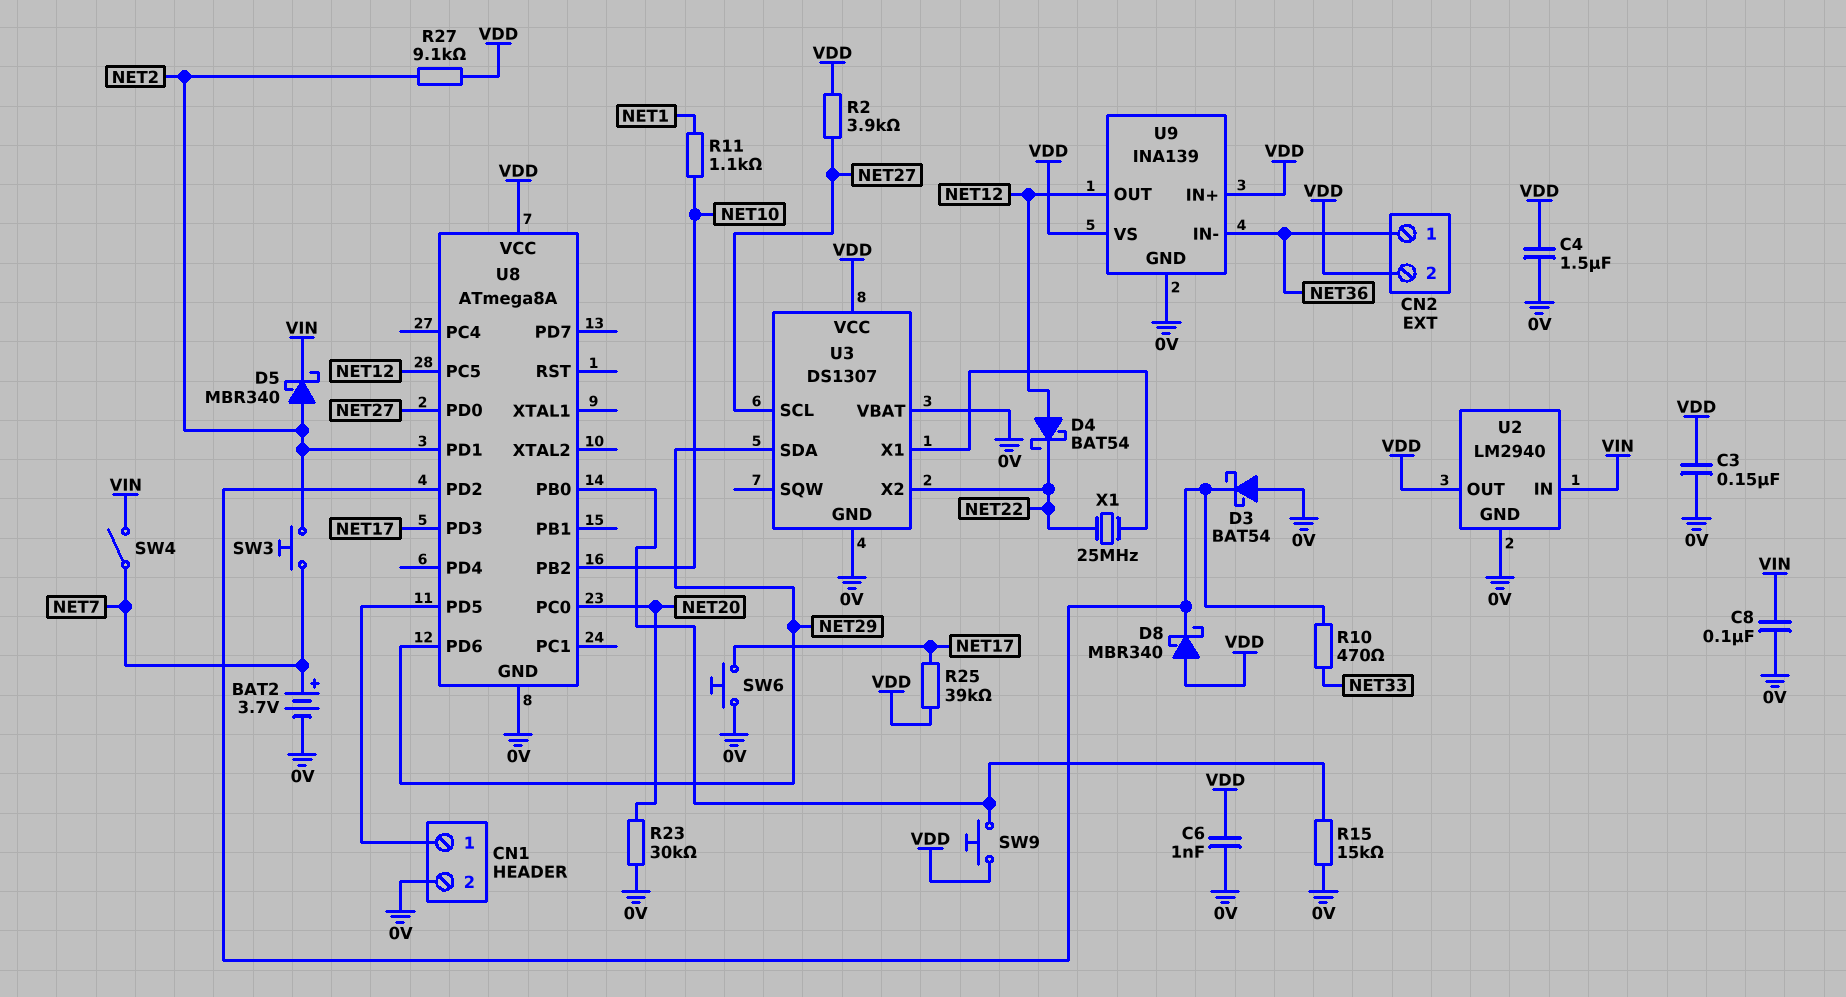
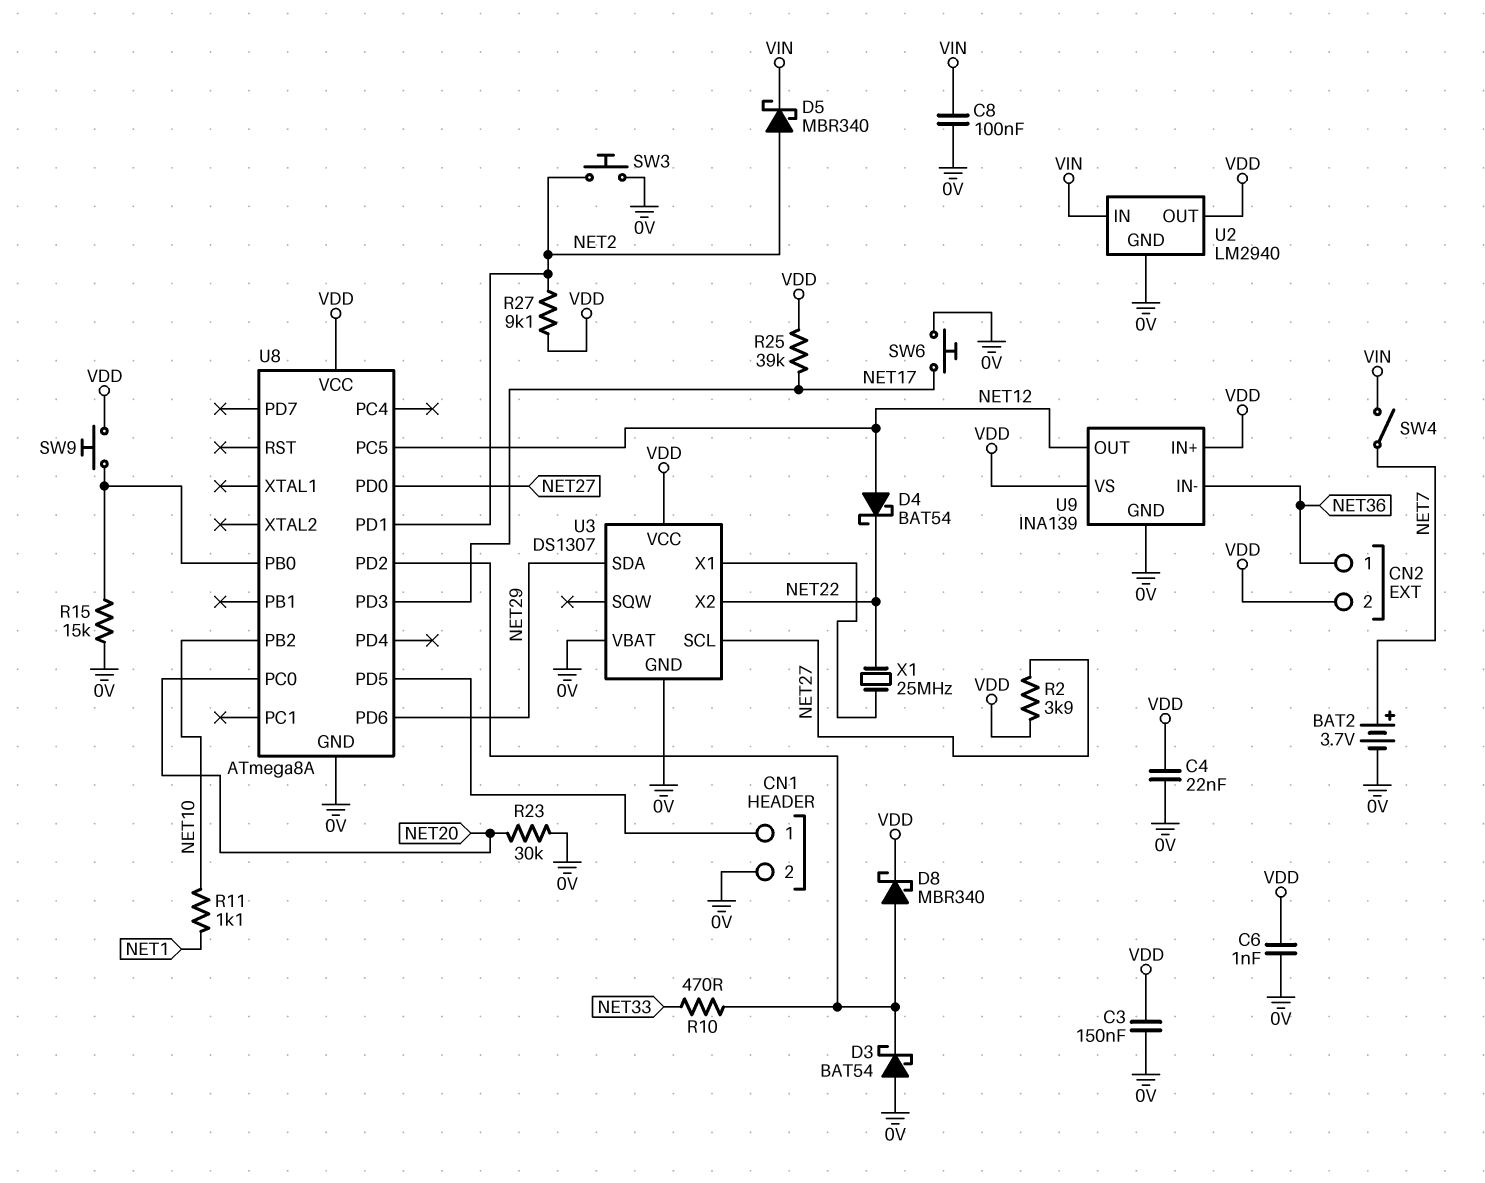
C4: 1.5uF (0V, VDD) -> 22nF (0V, VDD)
D8: schottky MBR340 (A VDD, K U8/PD2) -> schottky MBR340 (A U8/PD2, K VDD)
SW3: button (NET2, NET7) -> button (0V, NET2)

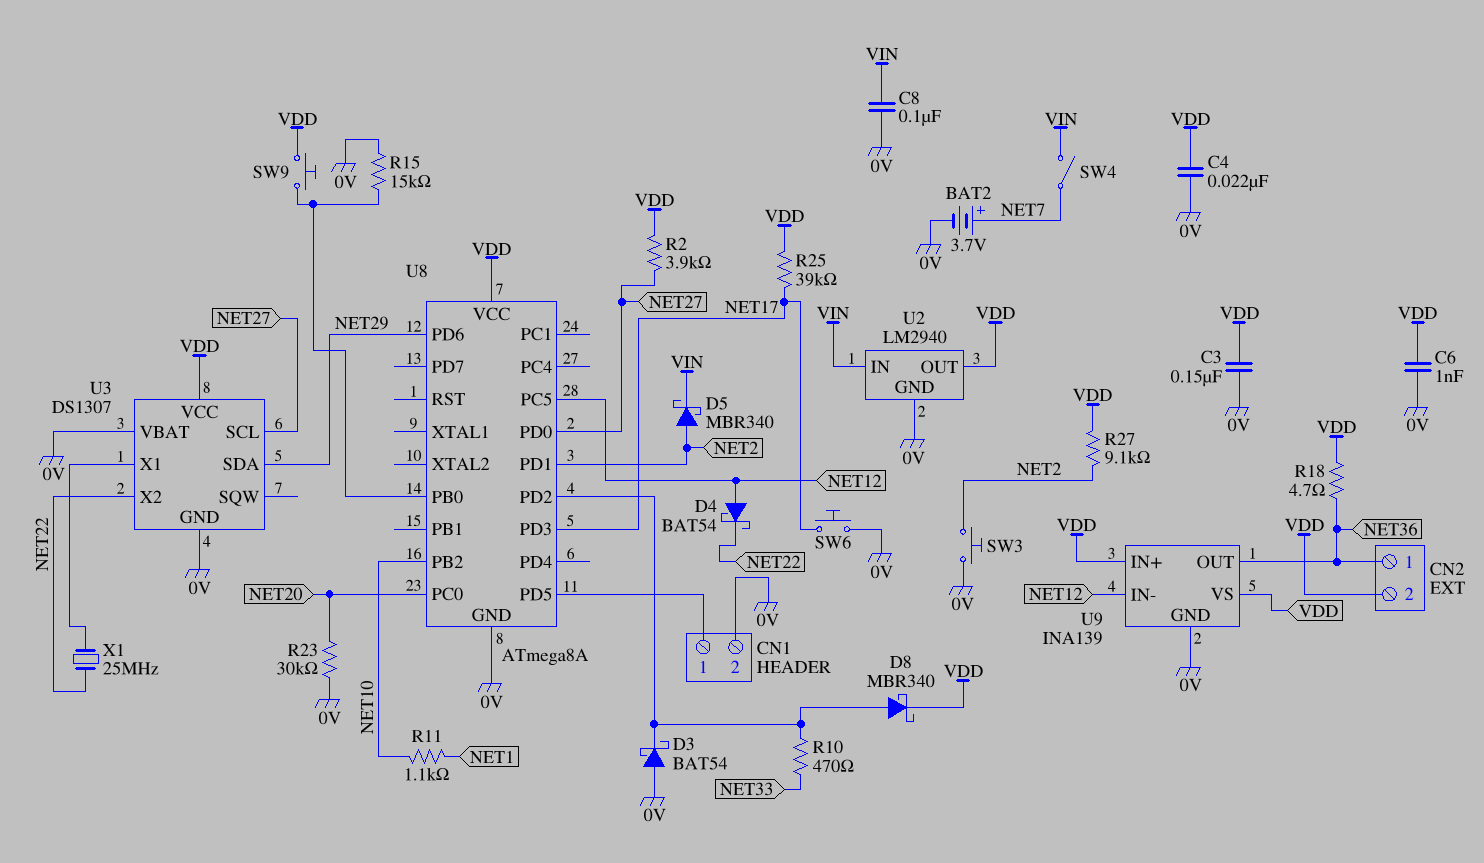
R18: none -> 4.7 (NET36, VDD)
U9 pin IN-: NET36 -> NET12
U9 pin OUT: NET12 -> NET36

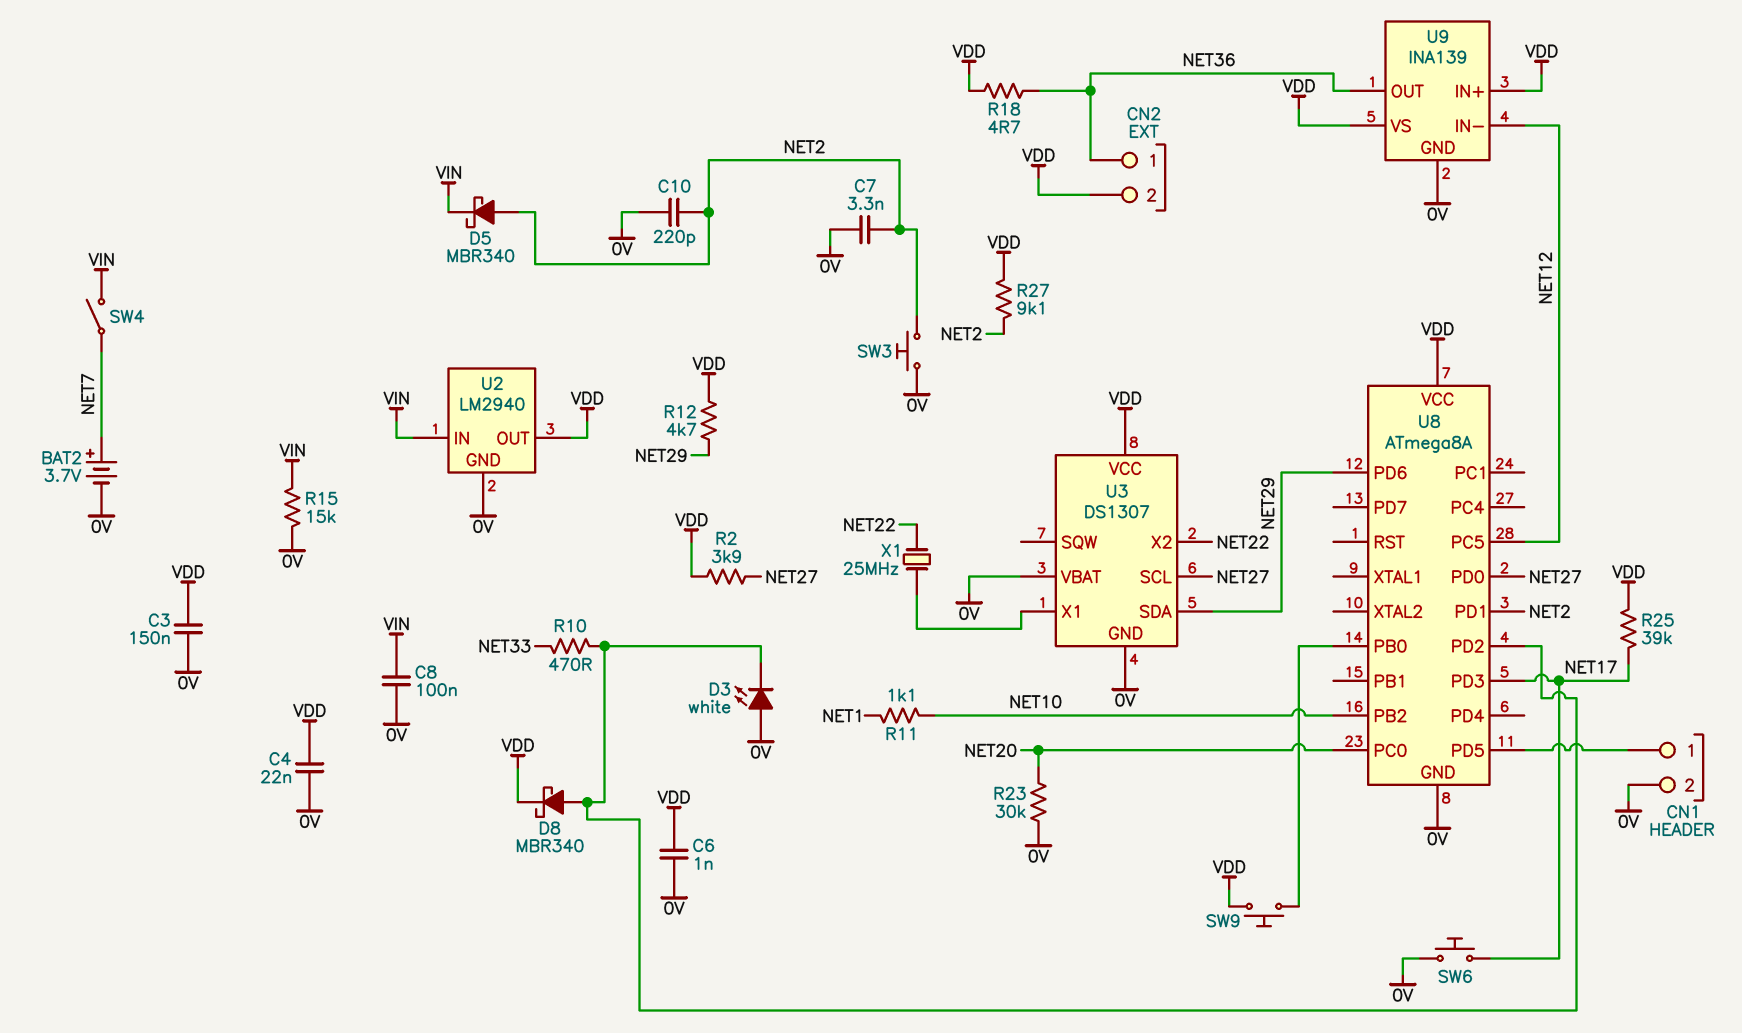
C7: none -> 3.3nF (0V, NET2)
C10: none -> 220pF (0V, NET2)
D3: schottky BAT54 (A 0V, K U8/PD2) -> LED white (A 0V, K U8/PD2)
D4: schottky BAT54 (A NET12, K NET22) -> none
R12: none -> 4.7k (NET29, VDD)
R15: 15k (0V, U8/PB0) -> 15k (0V, VIN)

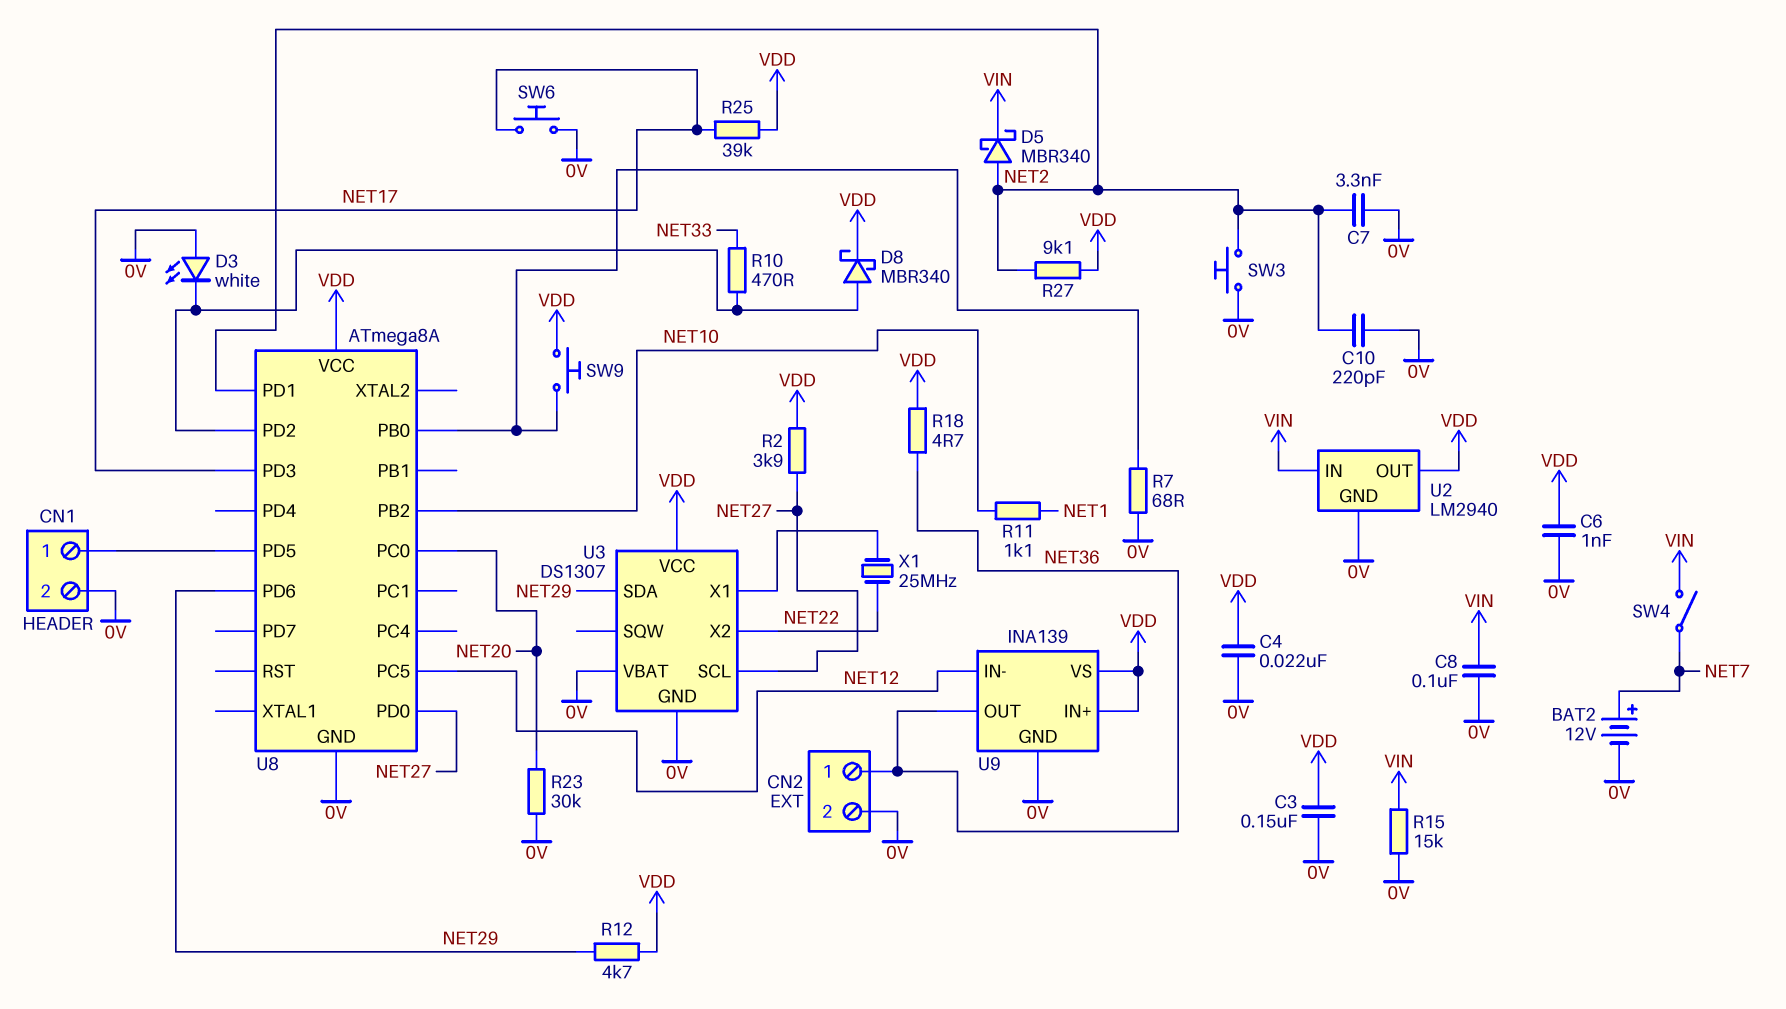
BAT2: 3.7V (plus NET7, minus 0V) -> 12V (plus NET7, minus 0V)
CN2 pin 2: VDD -> 0V
R7: none -> 68 (0V, U8/PB0)

